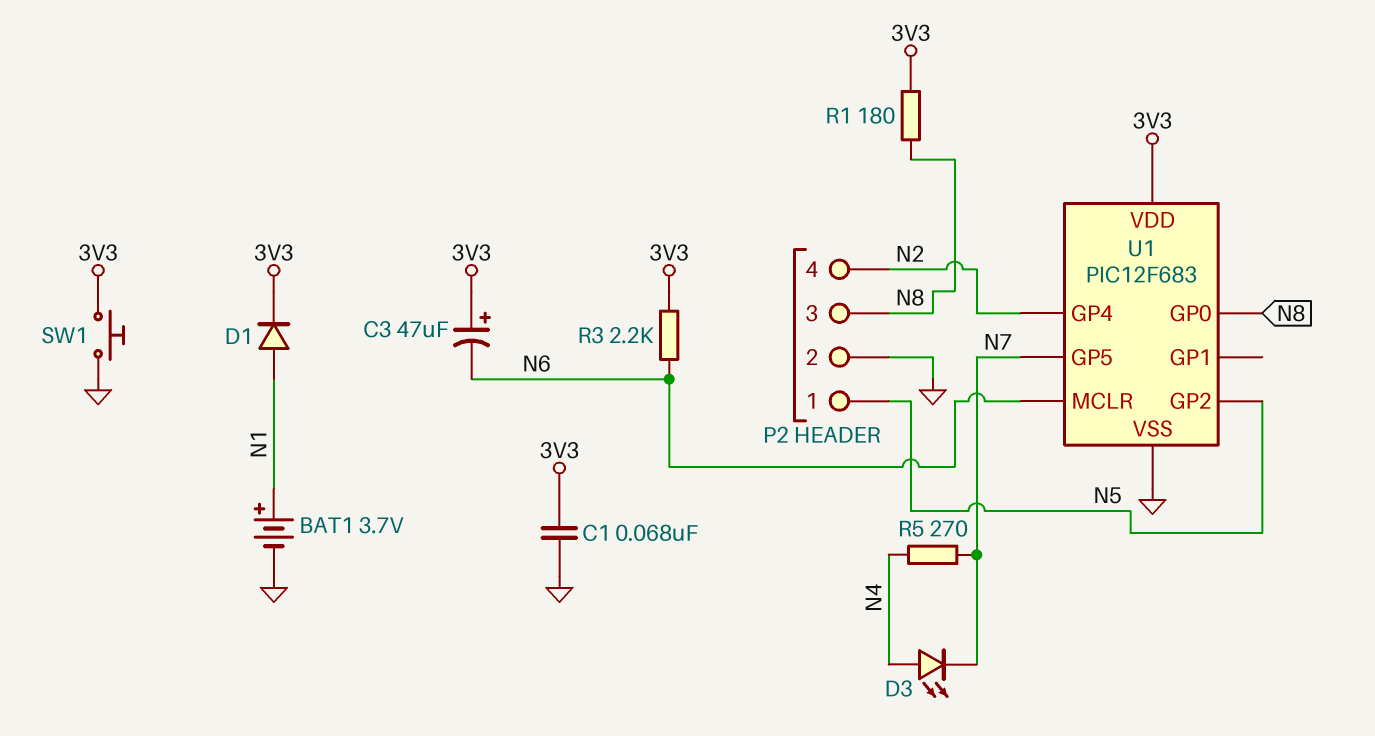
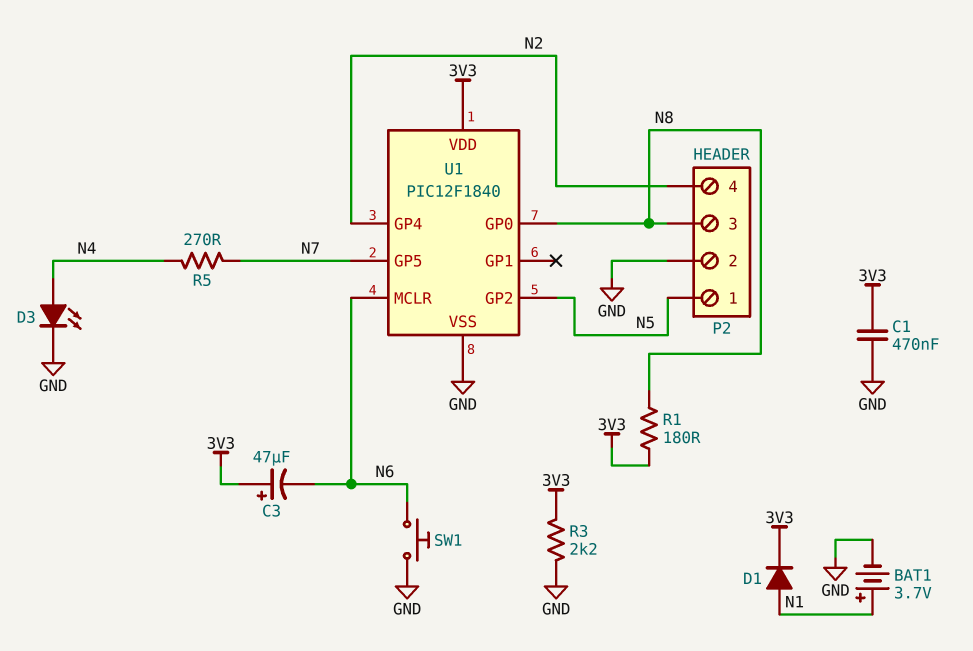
C1: 68nF (3V3, GND) -> 470nF (3V3, GND)
D3: LED (A N4, K N7) -> LED (A N4, K GND)
R3: 2.2k (3V3, N6) -> 2.2k (3V3, GND)
SW1: button (3V3, GND) -> button (GND, N6)
U1: PIC12F683 -> PIC12F1840

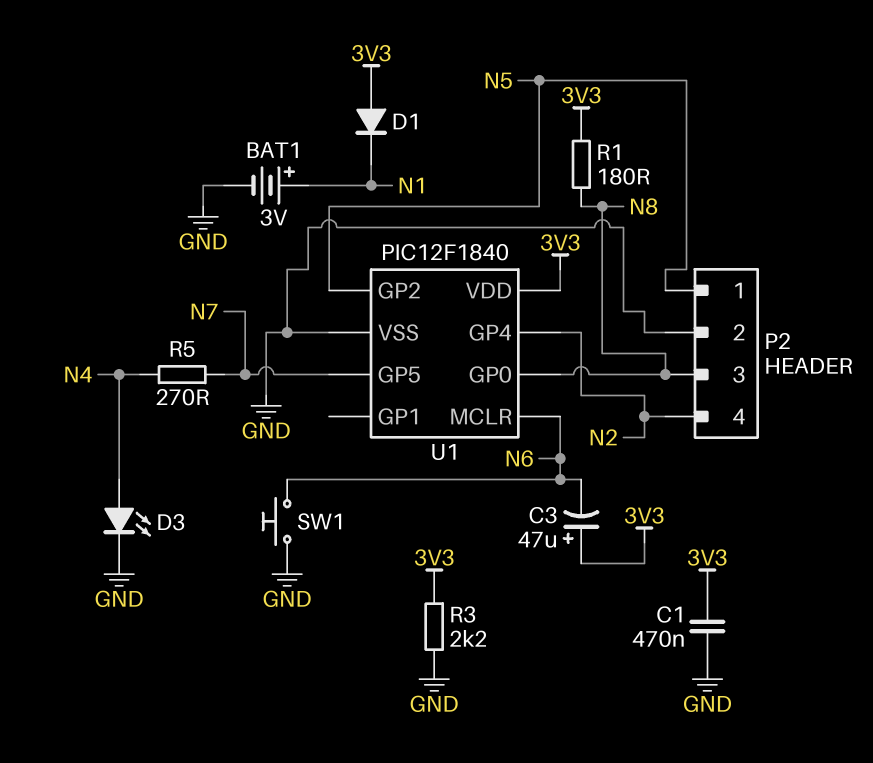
BAT1: 3.7V (plus N1, minus GND) -> 3V (plus N1, minus GND)
D1: diode (A N1, K 3V3) -> diode (A 3V3, K N1)

